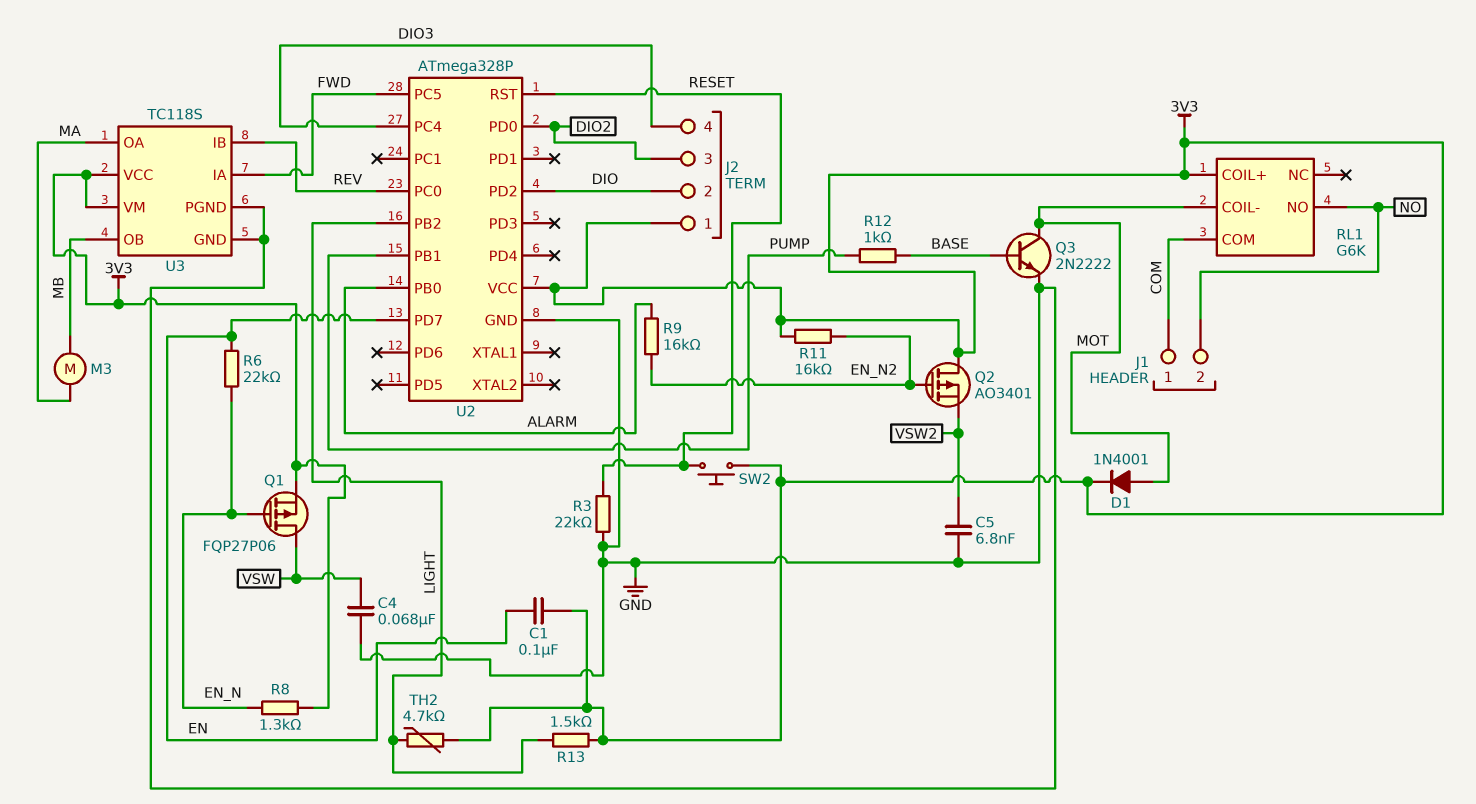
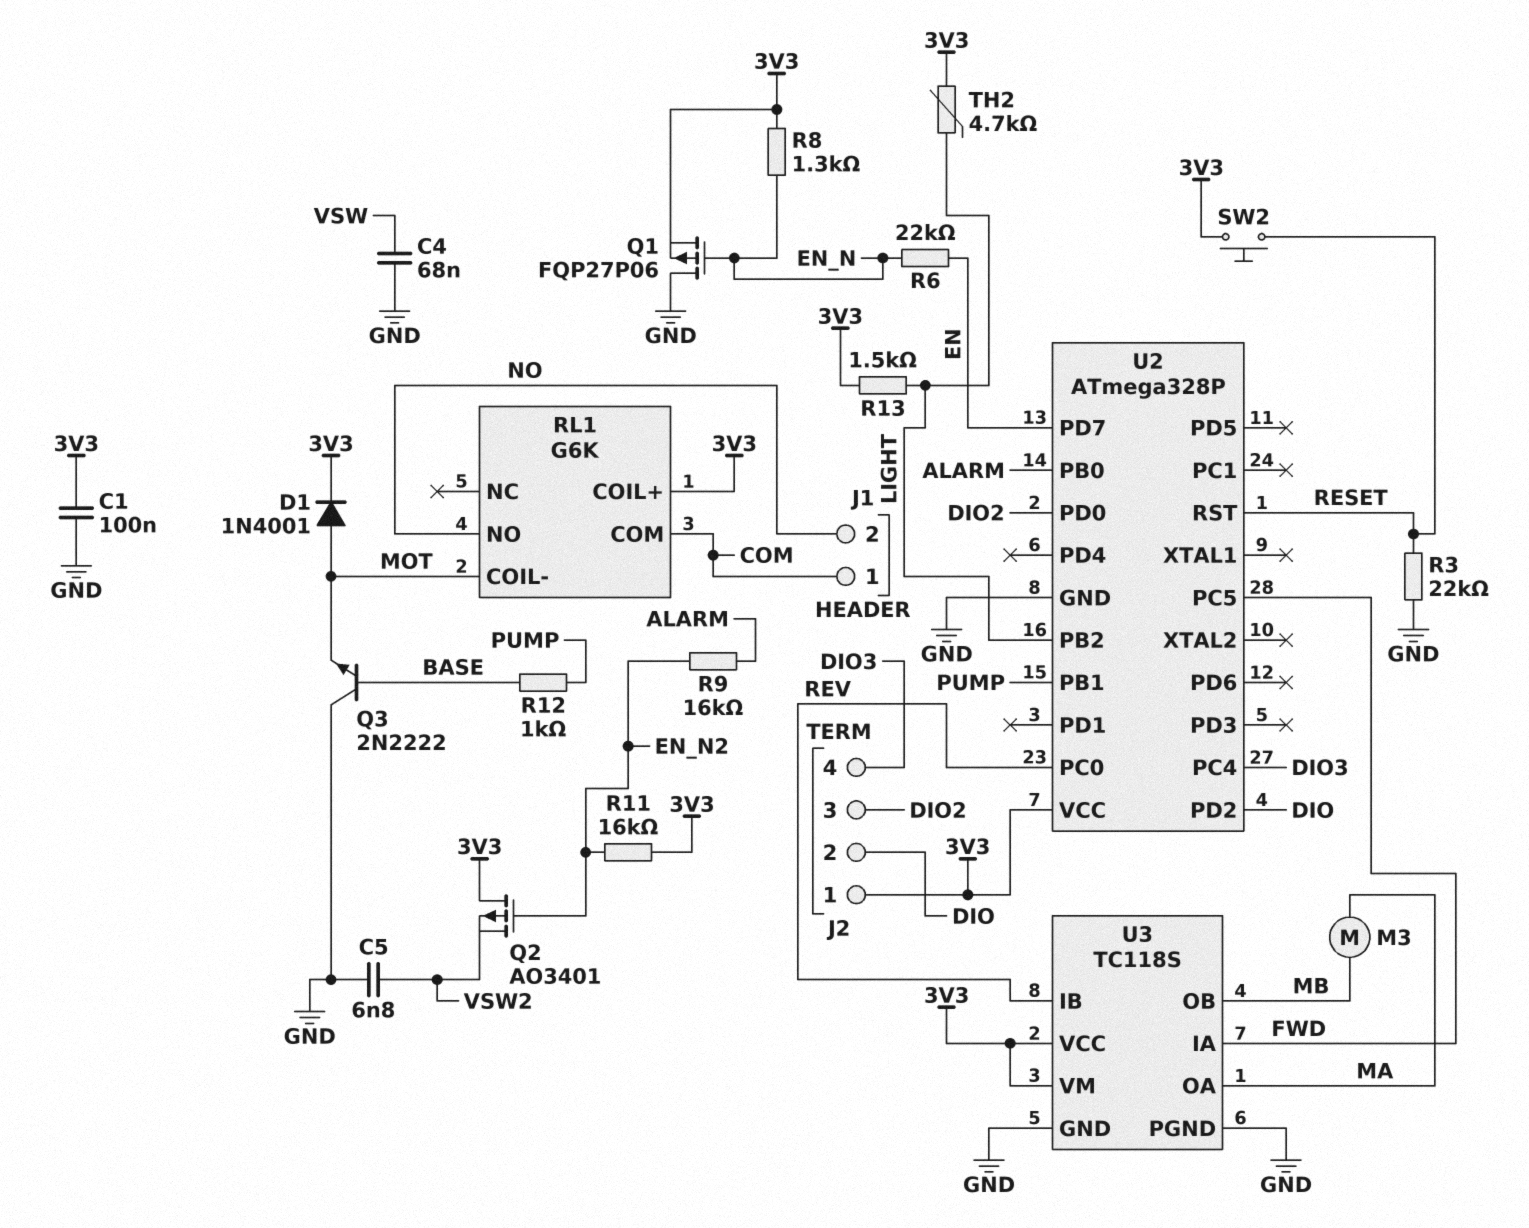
C1: 100nF (3V3, EN) -> 100nF (3V3, GND)
Q1: PMOS FQP27P06 (G EN_N, D VSW, S 3V3) -> PMOS FQP27P06 (G EN_N, D GND, S 3V3)
Q3: NPN 2N2222 (B BASE, C MOT, E GND) -> NPN 2N2222 (B BASE, C GND, E MOT)

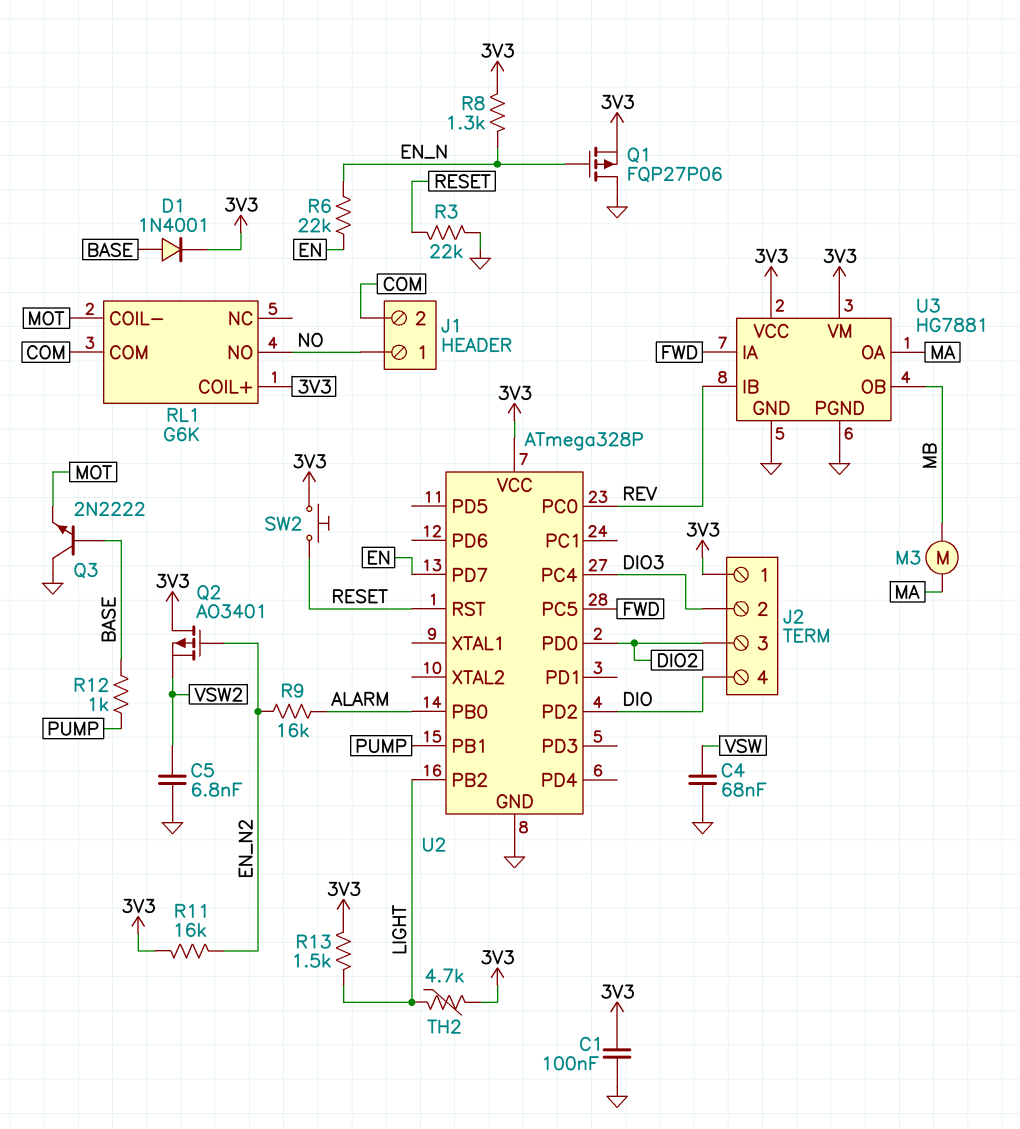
D1: diode 1N4001 (A MOT, K 3V3) -> diode 1N4001 (A BASE, K 3V3)
J1 pin 1: COM -> NO
J1 pin 2: NO -> COM
J2 pin 2: DIO -> DIO3
J2 pin 4: DIO3 -> DIO
U3: TC118S -> HG7881

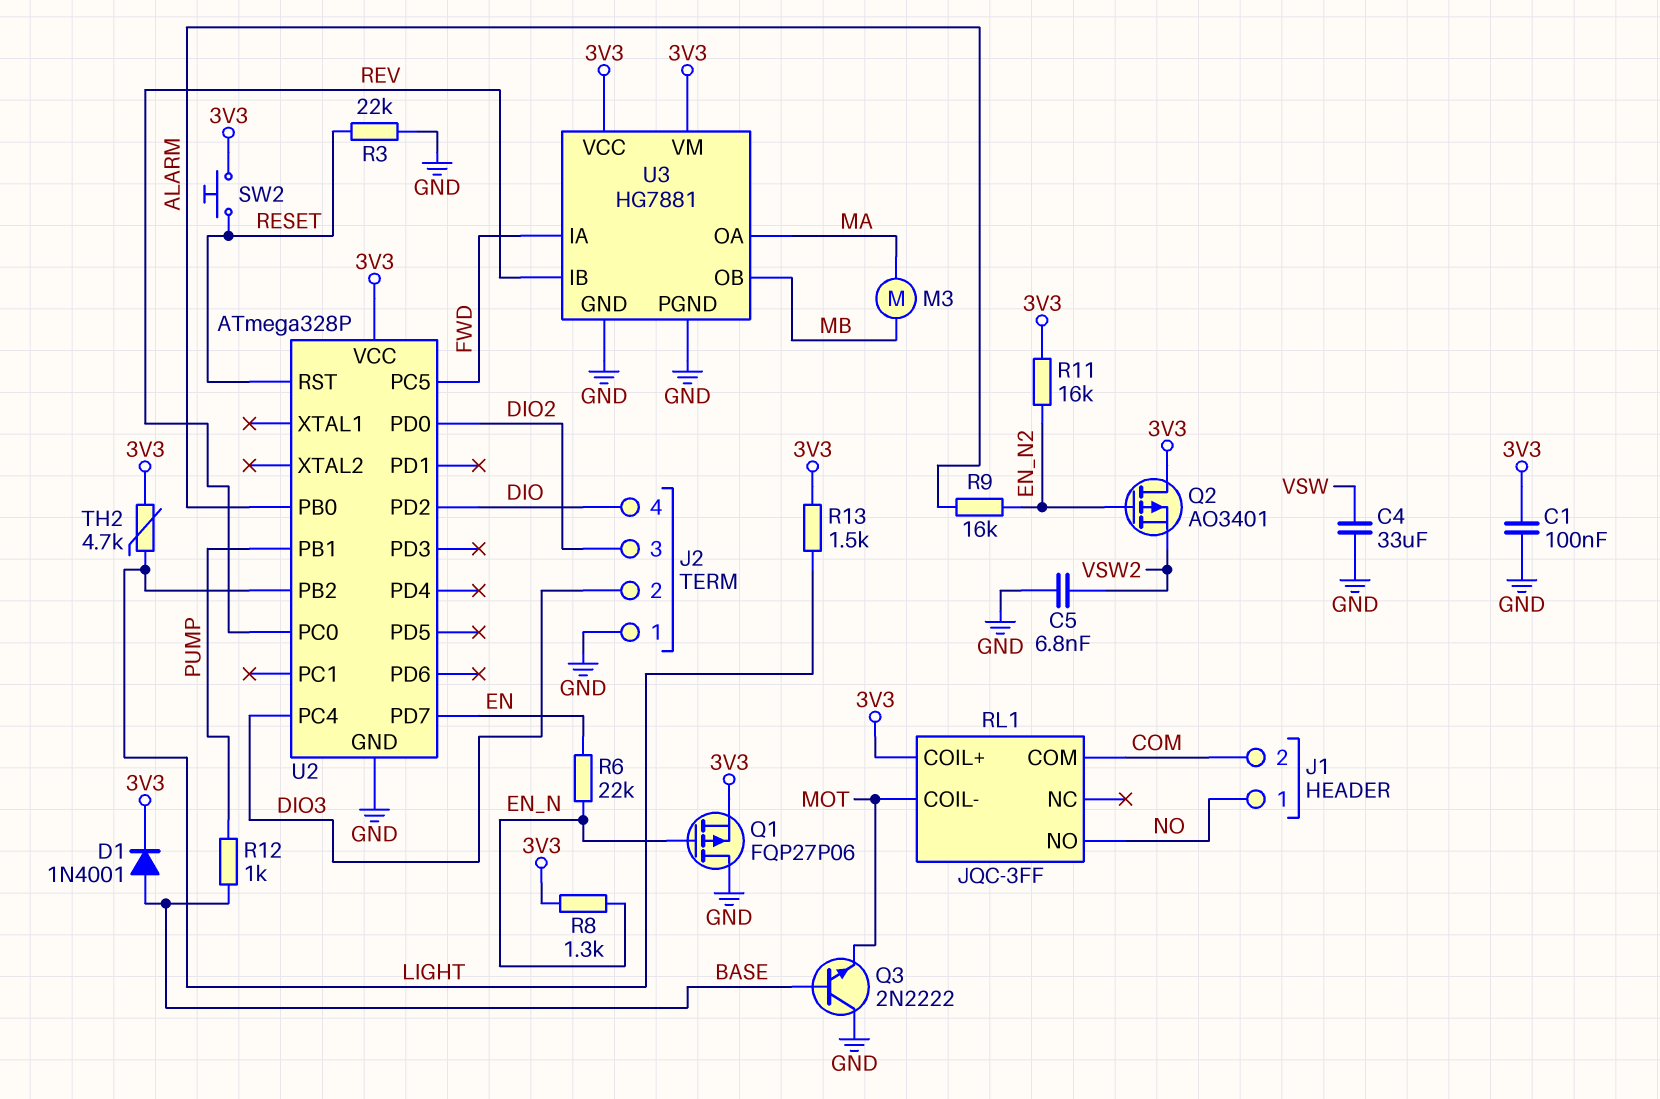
C4: 68nF (GND, VSW) -> 33uF (GND, VSW)
J2 pin 1: 3V3 -> GND
RL1: G6K -> JQC-3FF

